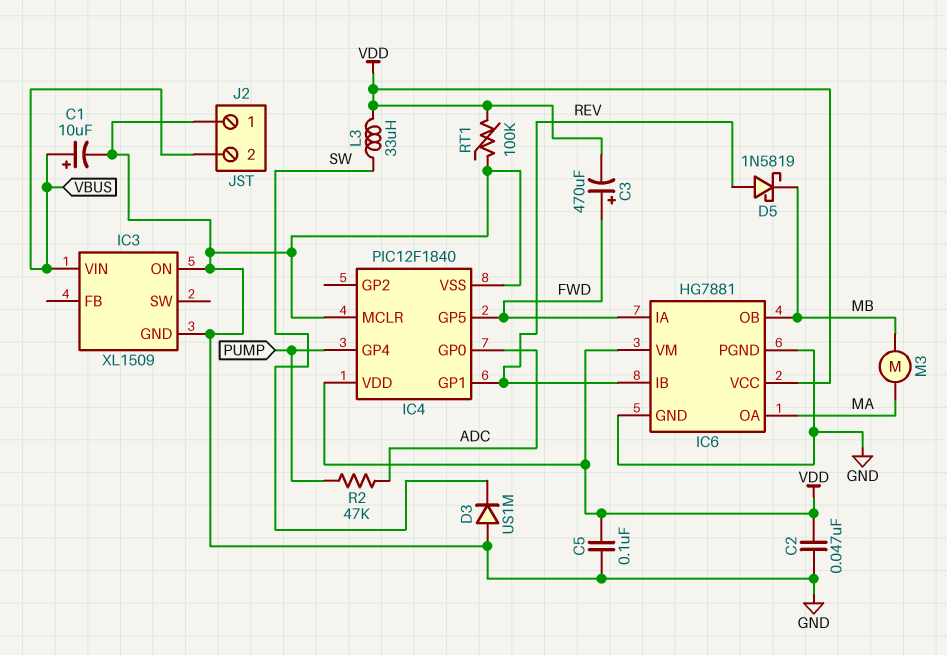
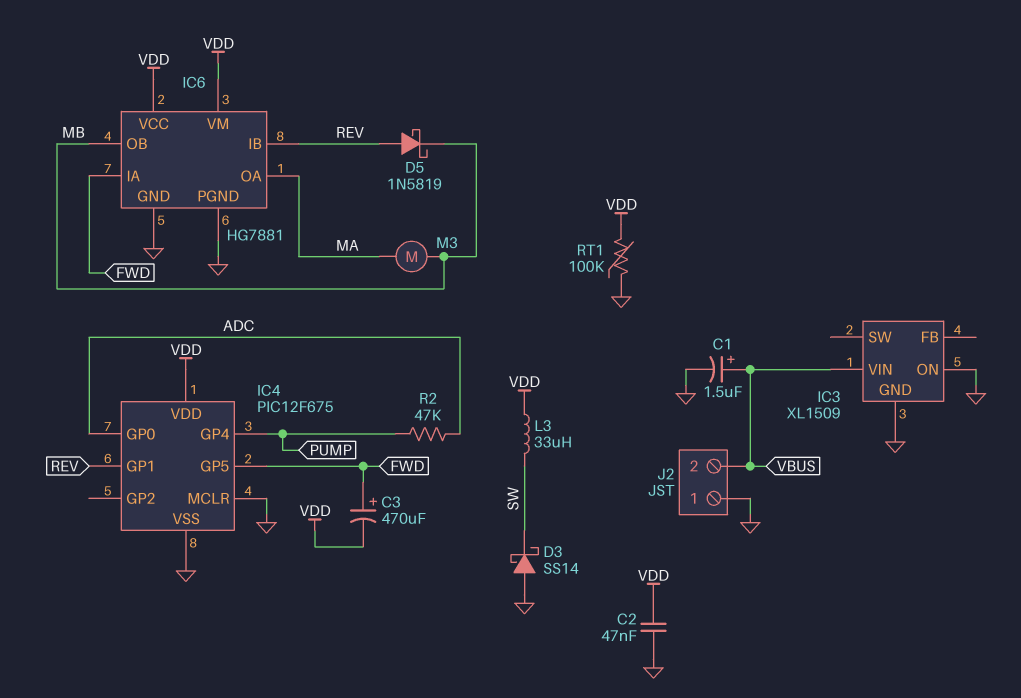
C1: 10uF (plus VBUS, minus GND) -> 1.5uF (plus VBUS, minus GND)
C5: 100nF (GND, VDD) -> none
D3: diode US1M (A GND, K SW) -> schottky SS14 (A GND, K SW)
IC4: PIC12F1840 -> PIC12F675

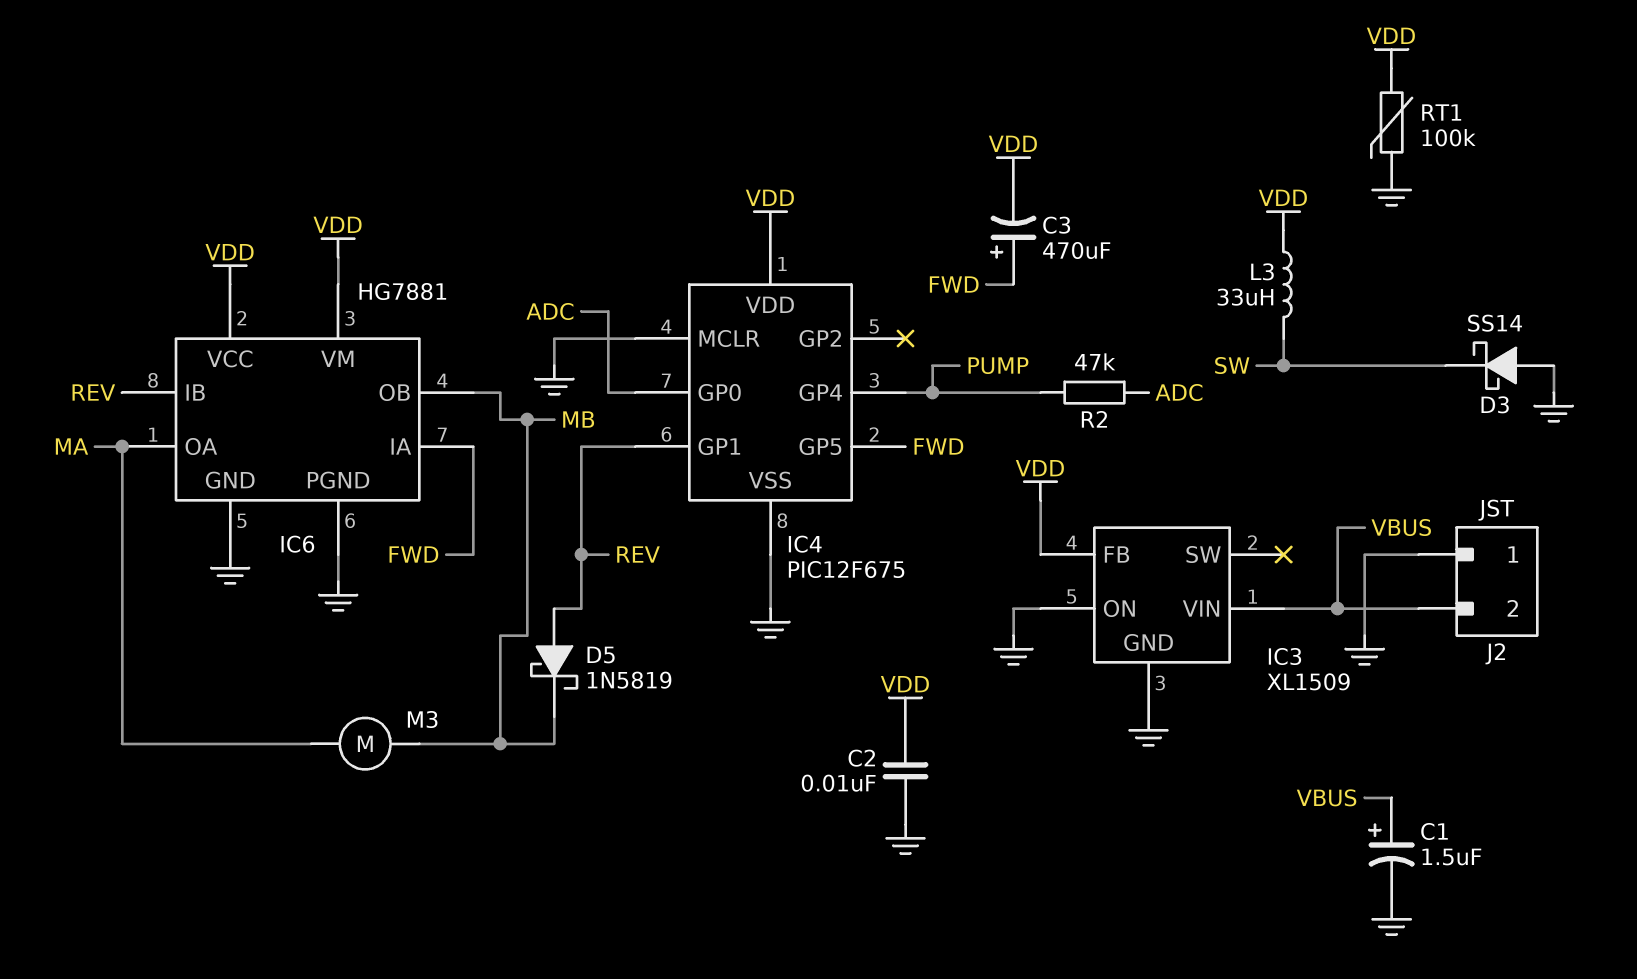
C2: 47nF (GND, VDD) -> 10nF (GND, VDD)
IC3 pin FB: none -> VDD

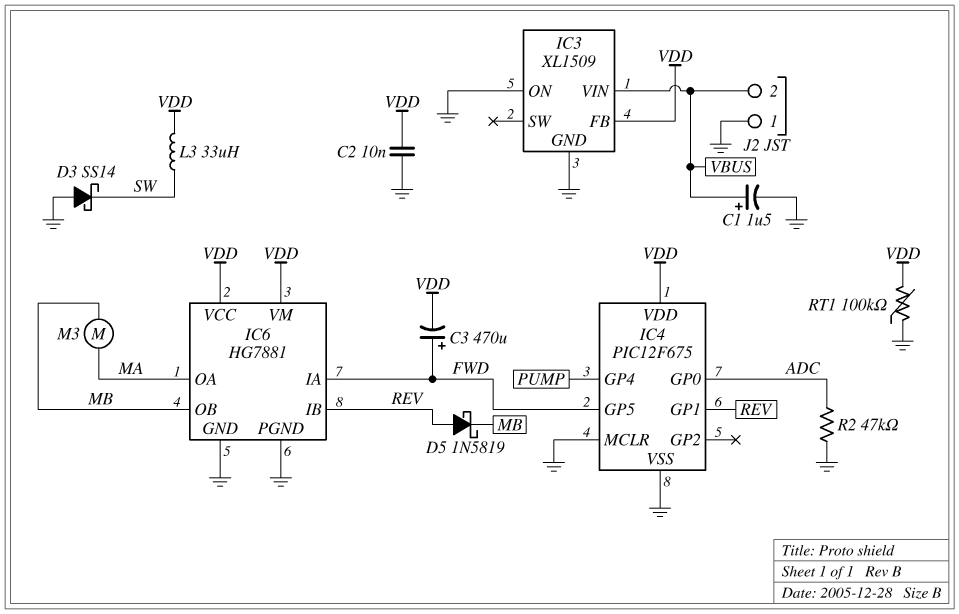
R2: 47k (ADC, PUMP) -> 47k (ADC, GND)

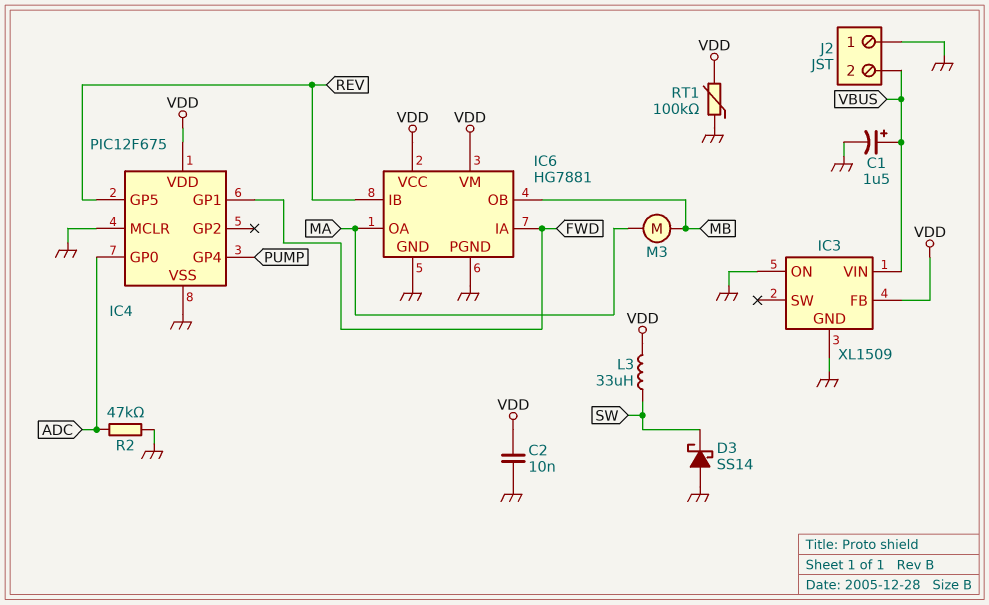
C3: 470uF (plus FWD, minus VDD) -> none
D5: schottky 1N5819 (A REV, K MB) -> none
IC4 pin GP1: REV -> FWD
IC4 pin GP5: FWD -> REV

